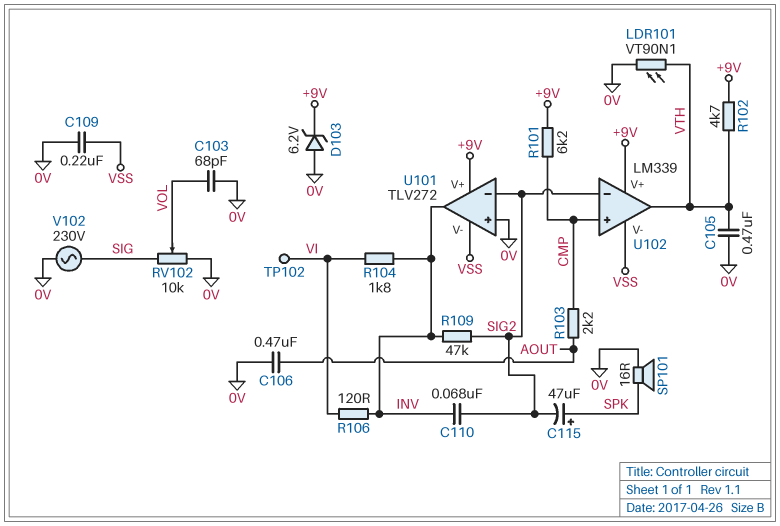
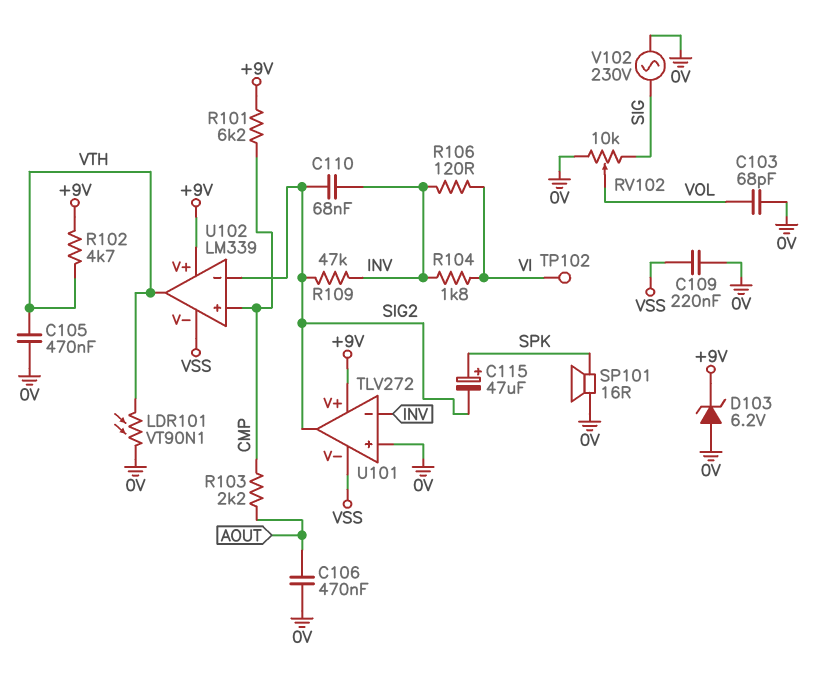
U101 pin in-: SIG2 -> INV
U101 pin out: INV -> SIG2

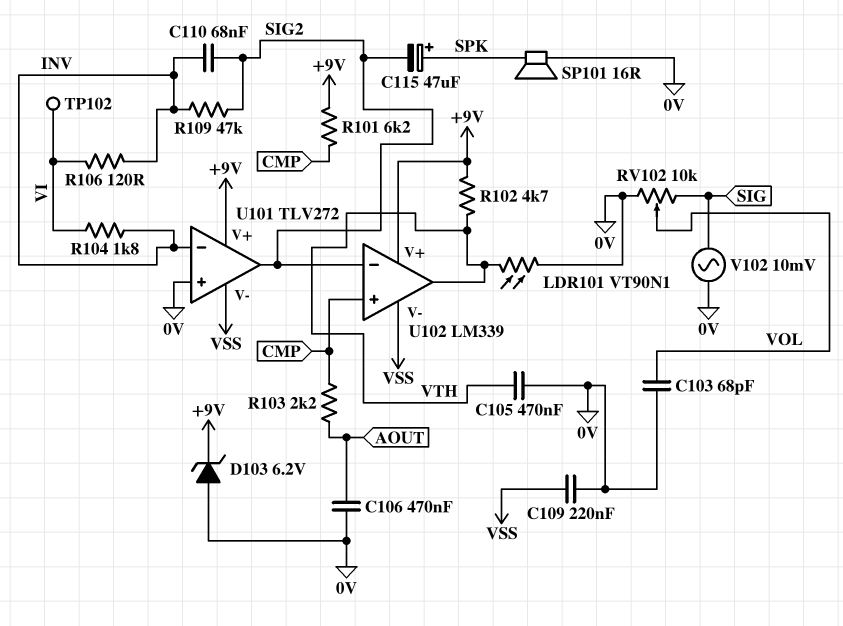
V102: AC 230V (0V, SIG) -> AC 10mV (0V, SIG)

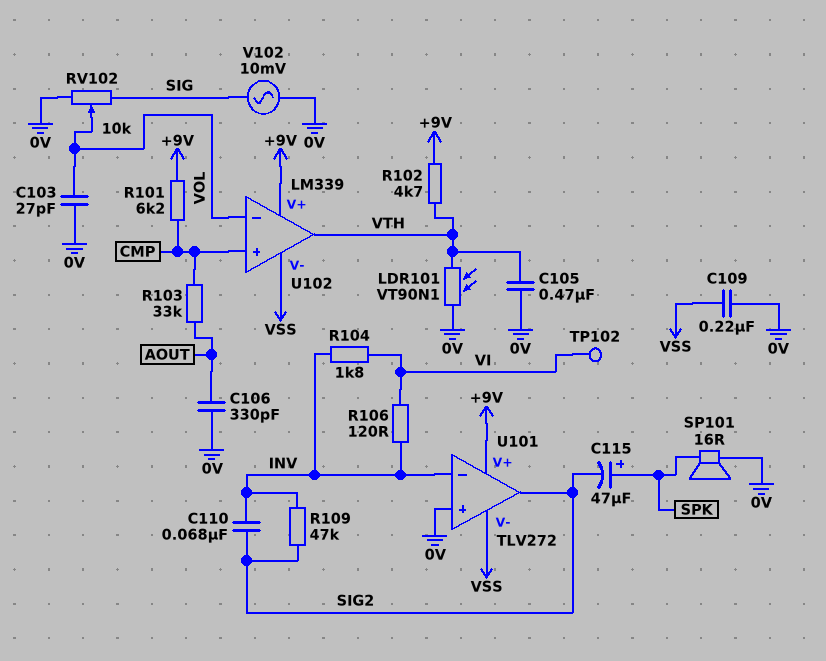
C103: 68pF (0V, VOL) -> 27pF (0V, VOL)
C106: 470nF (0V, AOUT) -> 330pF (0V, AOUT)
D103: zener 6.2V (A 0V, K +9V) -> none
R103: 2.2k (AOUT, CMP) -> 33k (AOUT, CMP)
U102 pin in-: SIG2 -> VOL

